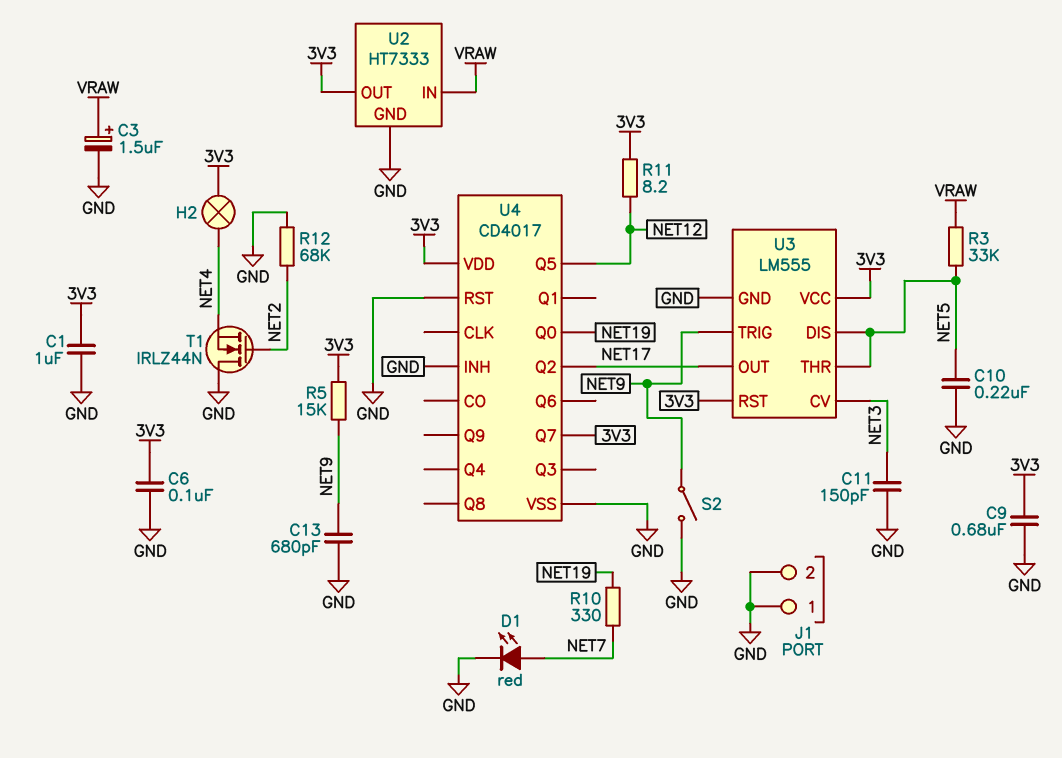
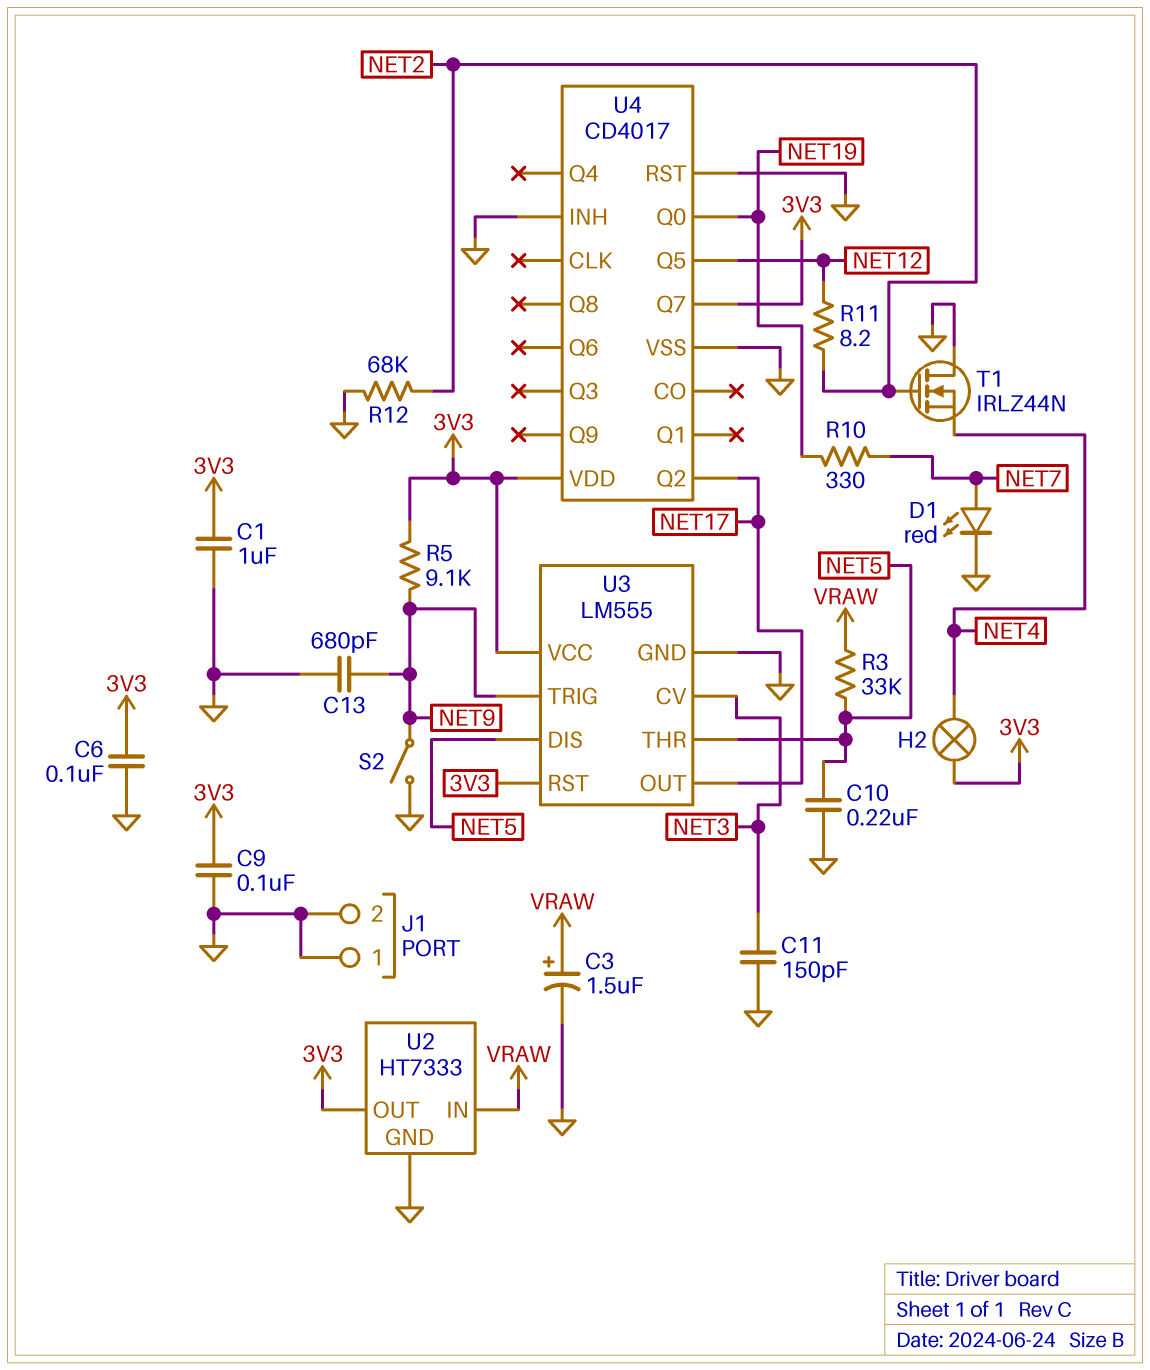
C9: 680nF (3V3, GND) -> 100nF (3V3, GND)
R5: 15k (3V3, NET9) -> 9.1k (3V3, NET9)
R11: 8.2 (3V3, NET12) -> 8.2 (NET2, NET12)

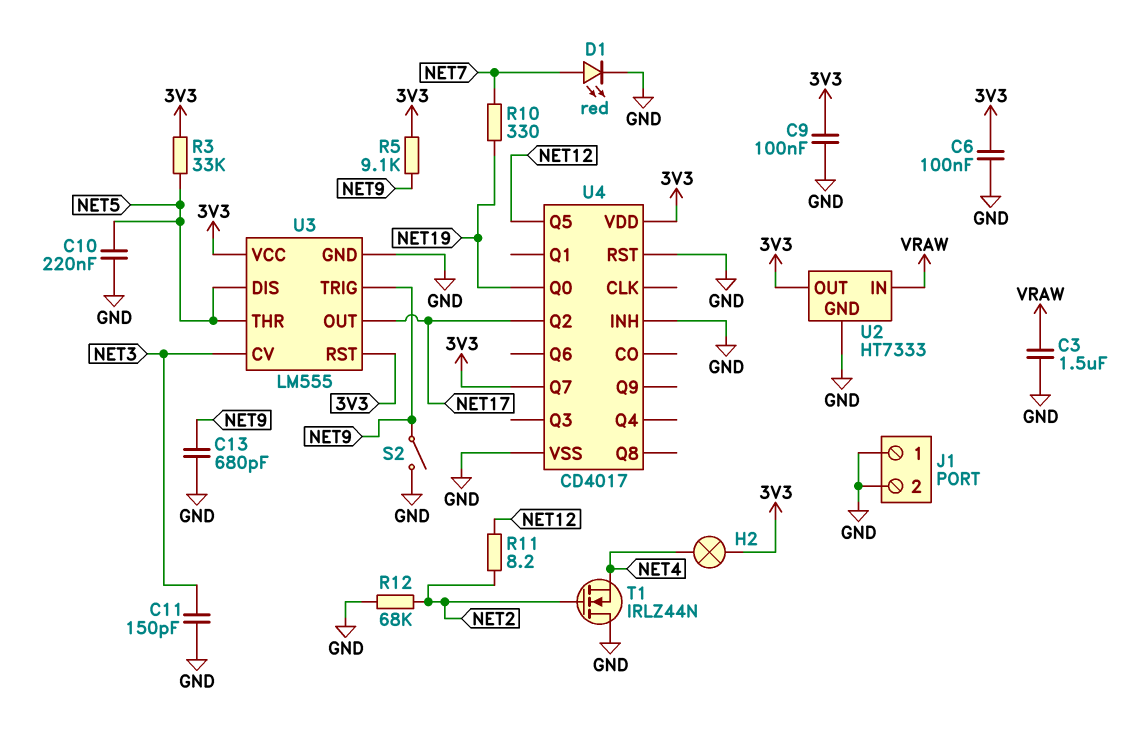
C1: 1uF (3V3, GND) -> none
C3: 1.5uF (plus VRAW, minus GND) -> 1.5uF (GND, VRAW)
R3: 33k (NET5, VRAW) -> 33k (3V3, NET5)

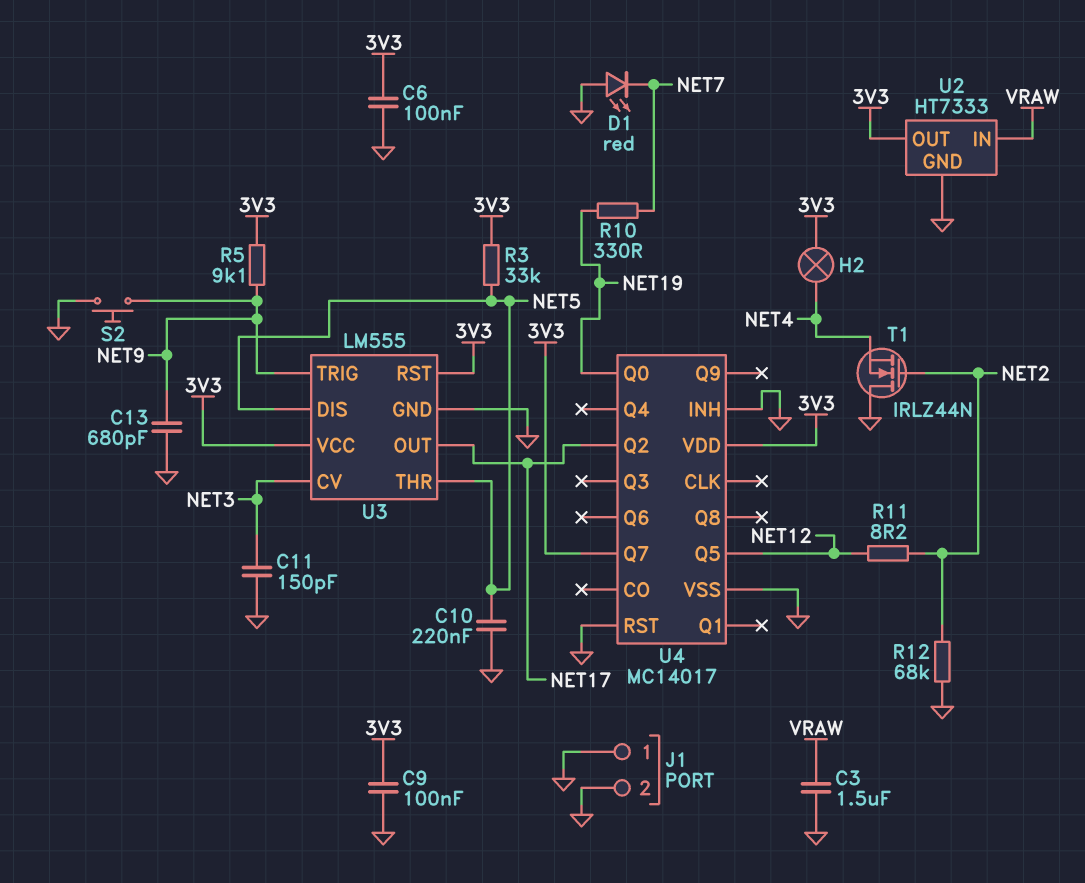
D1: LED red (A NET7, K GND) -> LED red (A GND, K NET7)
S2: switch (GND, NET9) -> button (GND, NET9)
U4: CD4017 -> MC14017

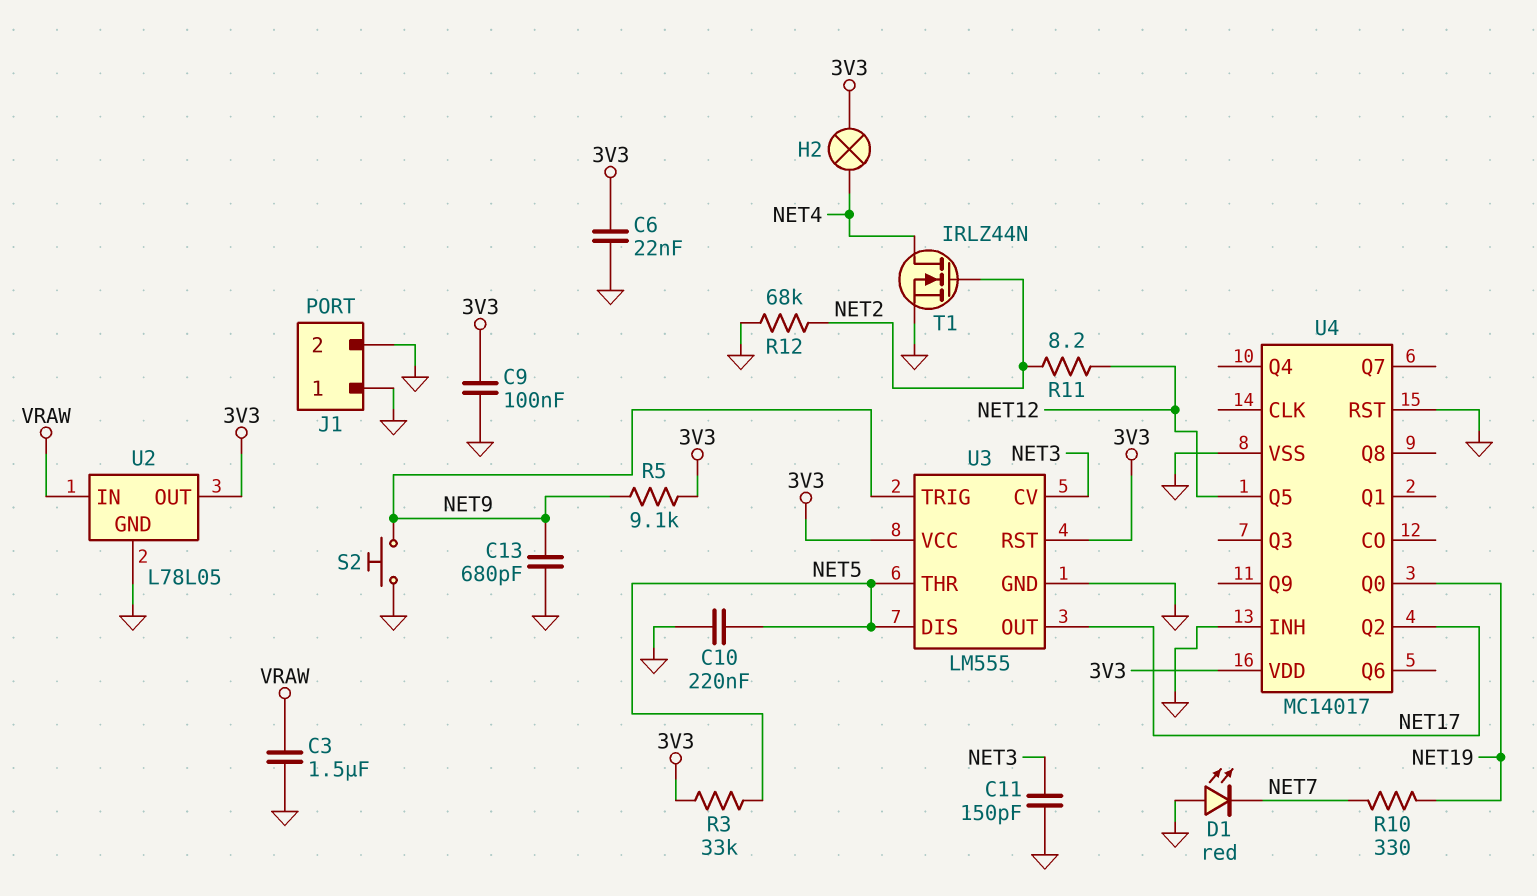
C6: 100nF (3V3, GND) -> 22nF (3V3, GND)
T1: NMOS IRLZ44N (G NET2, D GND, S NET4) -> NMOS IRLZ44N (G NET2, D NET4, S GND)
U2: HT7333 -> L78L05
U4 pin Q7: 3V3 -> none

